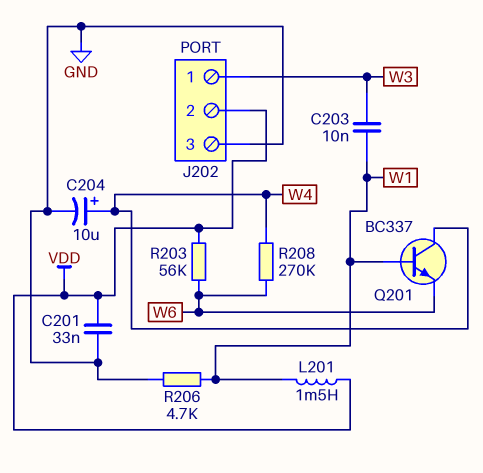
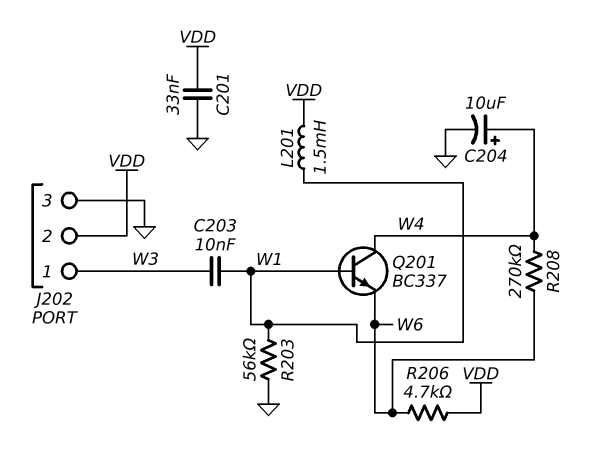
R203: 56k (VDD, W6) -> 56k (GND, W1)
R206: 4.7k (GND, W1) -> 4.7k (VDD, W6)

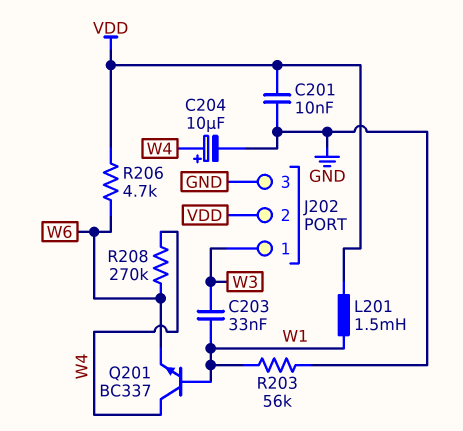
C201: 33nF (GND, VDD) -> 10nF (GND, VDD)
C203: 10nF (W1, W3) -> 33nF (W1, W3)

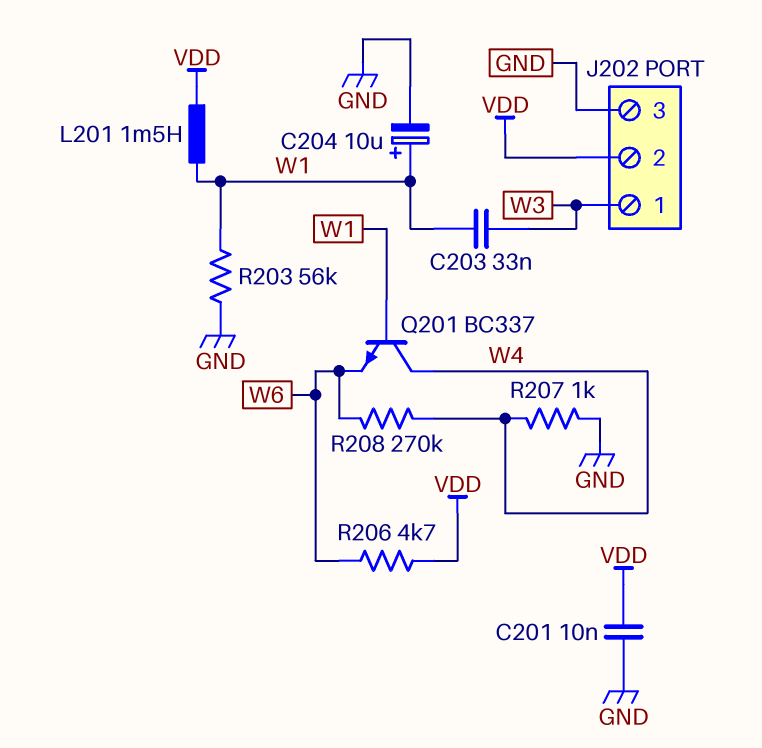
C204: 10uF (plus W4, minus GND) -> 10uF (plus W1, minus GND)
R207: none -> 1k (GND, W4)

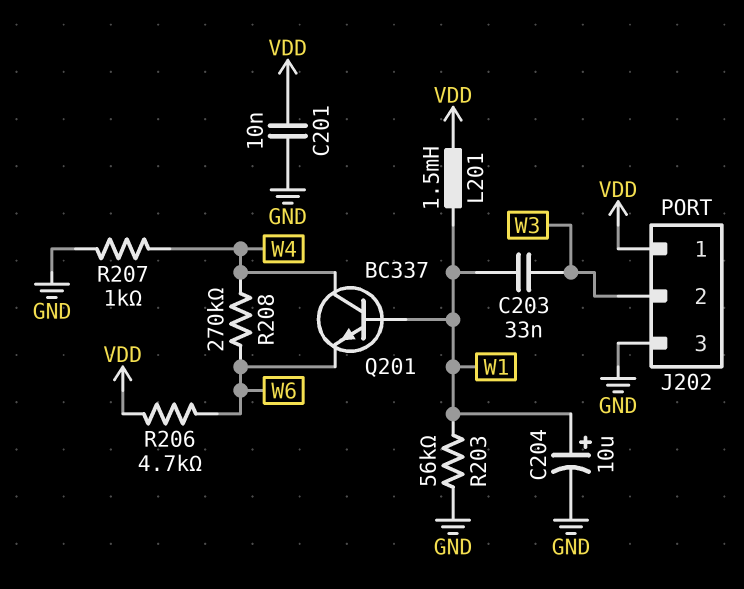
J202 pin 1: W3 -> VDD
J202 pin 2: VDD -> W3

